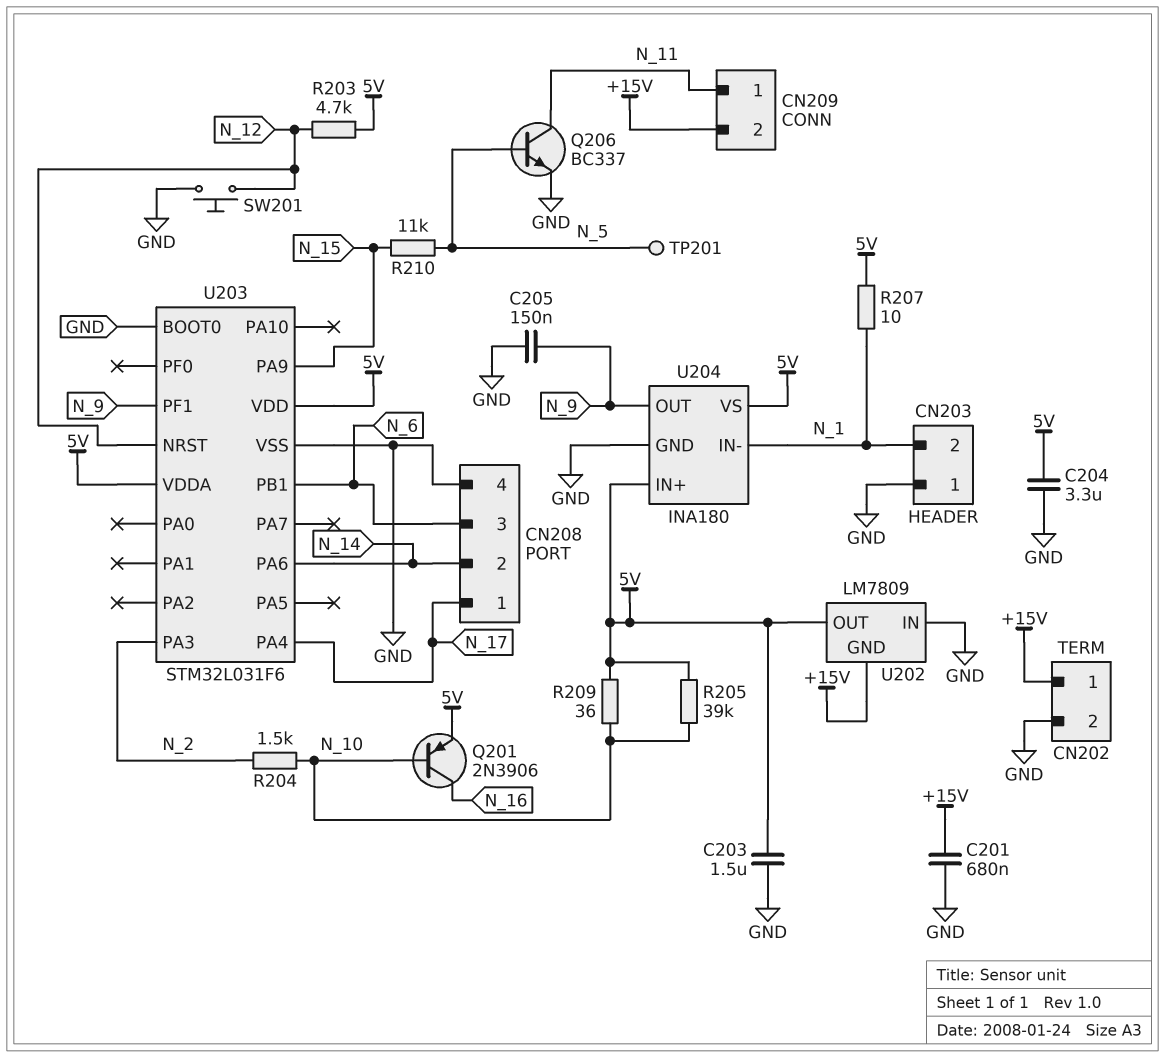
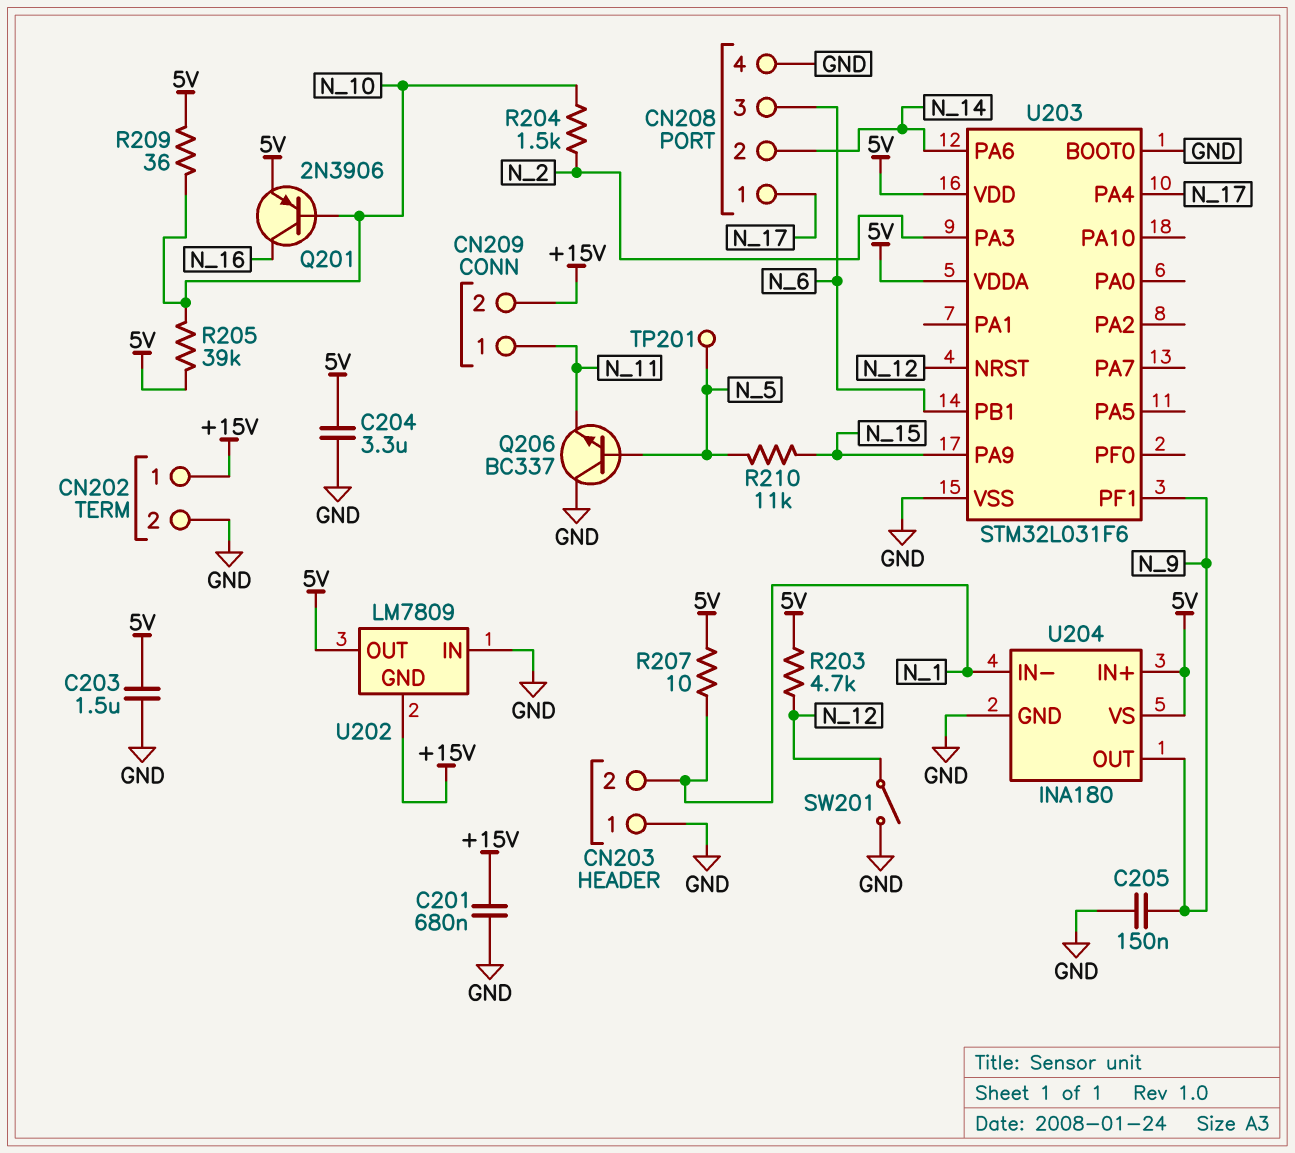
Q206: NPN BC337 (B N_5, C N_11, E GND) -> NPN BC337 (B N_5, C GND, E N_11)
SW201: button (GND, N_12) -> switch (GND, N_12)

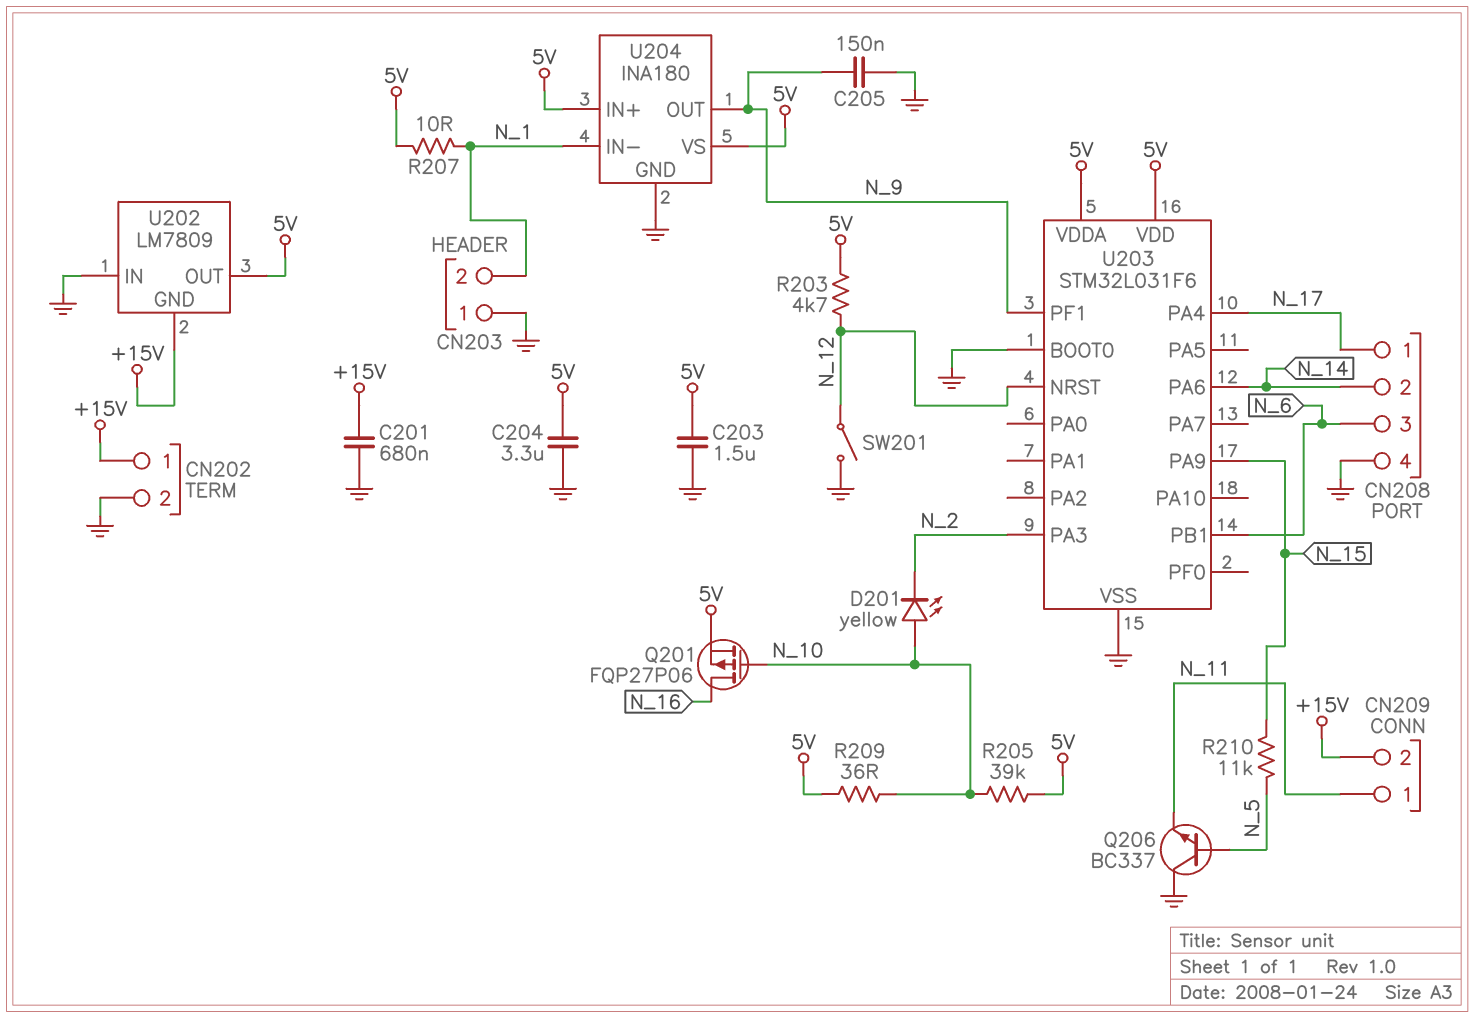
D201: none -> LED yellow (A N_10, K N_2)
Q201: PNP 2N3906 (B N_10, C N_16, E 5V) -> PMOS FQP27P06 (G N_10, D N_16, S 5V)
R204: 1.5k (N_2, N_10) -> none
TP201: test point (N_5) -> none

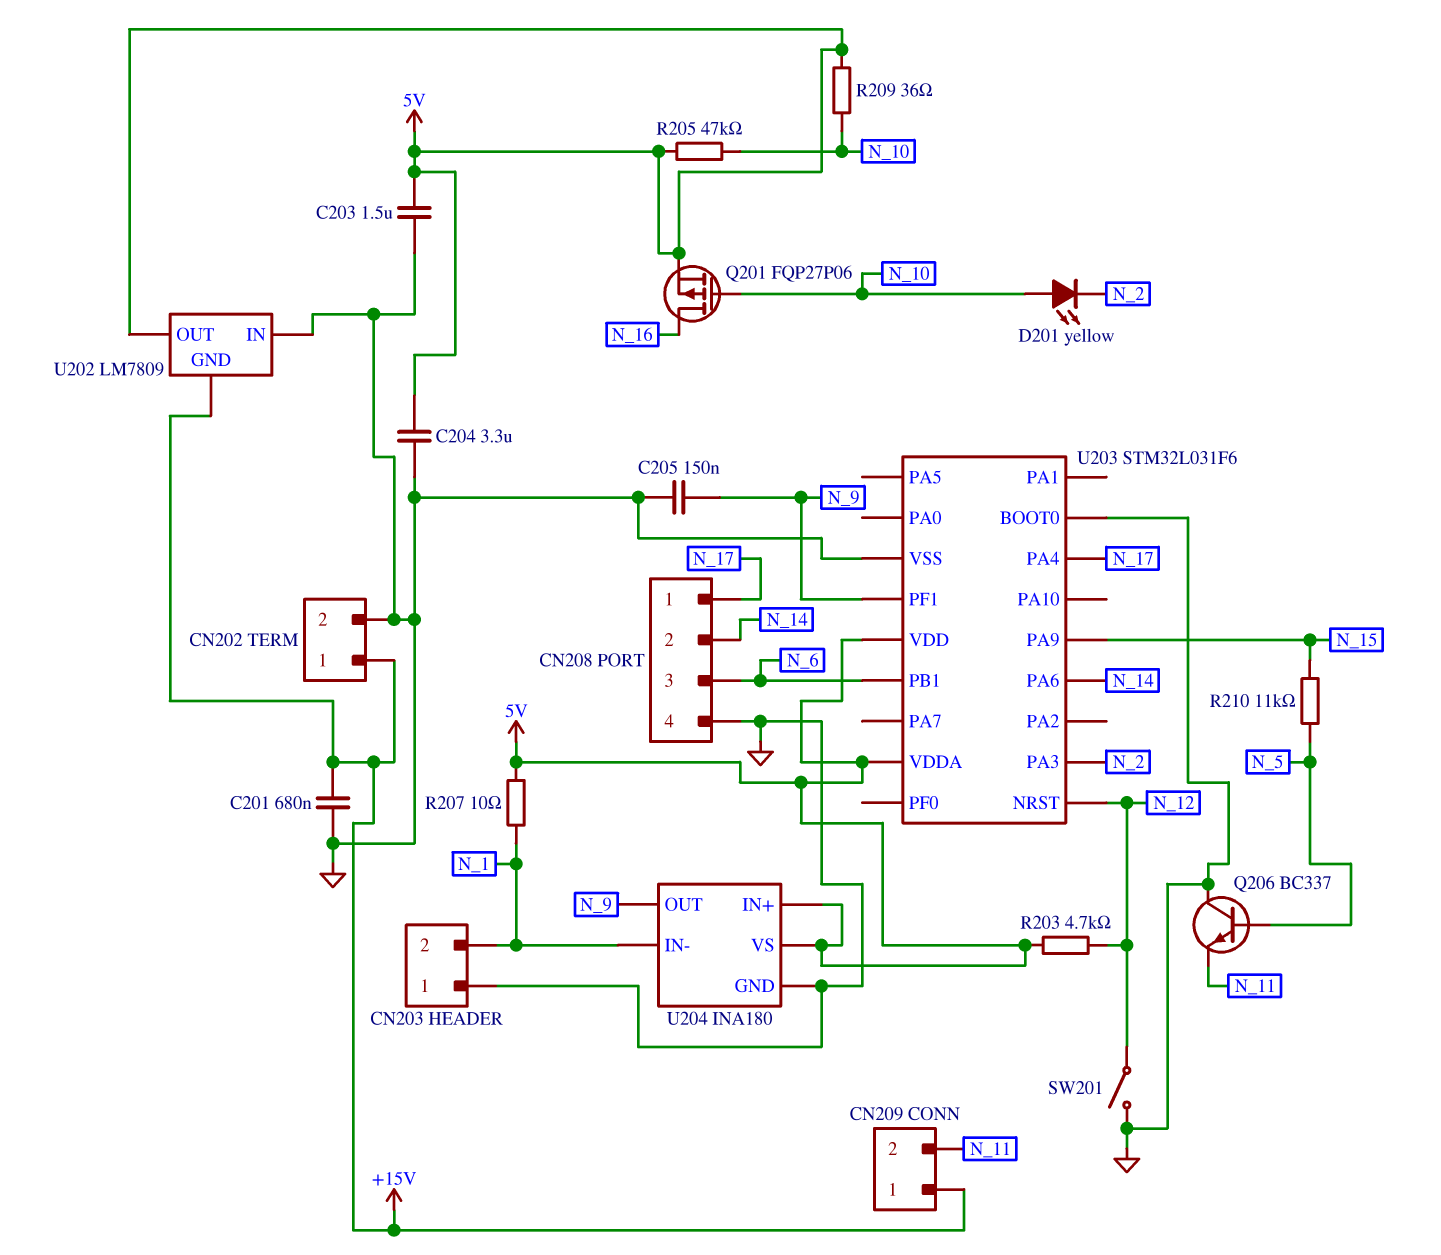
CN209 pin 1: N_11 -> +15V
CN209 pin 2: +15V -> N_11
R205: 39k (5V, N_10) -> 47k (5V, N_10)

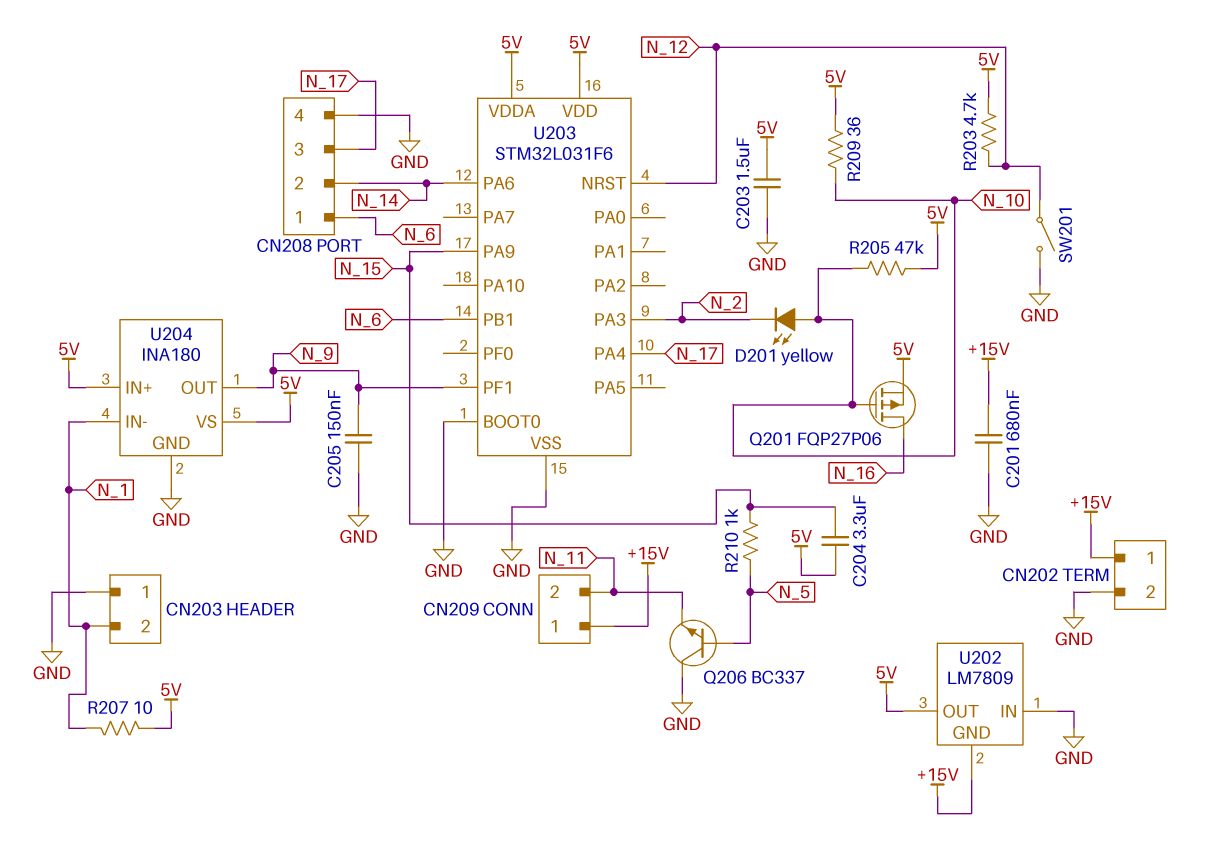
C204: 3.3uF (5V, GND) -> 3.3uF (5V, N_15)
CN208 pin 1: N_17 -> N_6
CN208 pin 3: N_6 -> N_17
R210: 11k (N_5, N_15) -> 1k (N_5, N_15)

